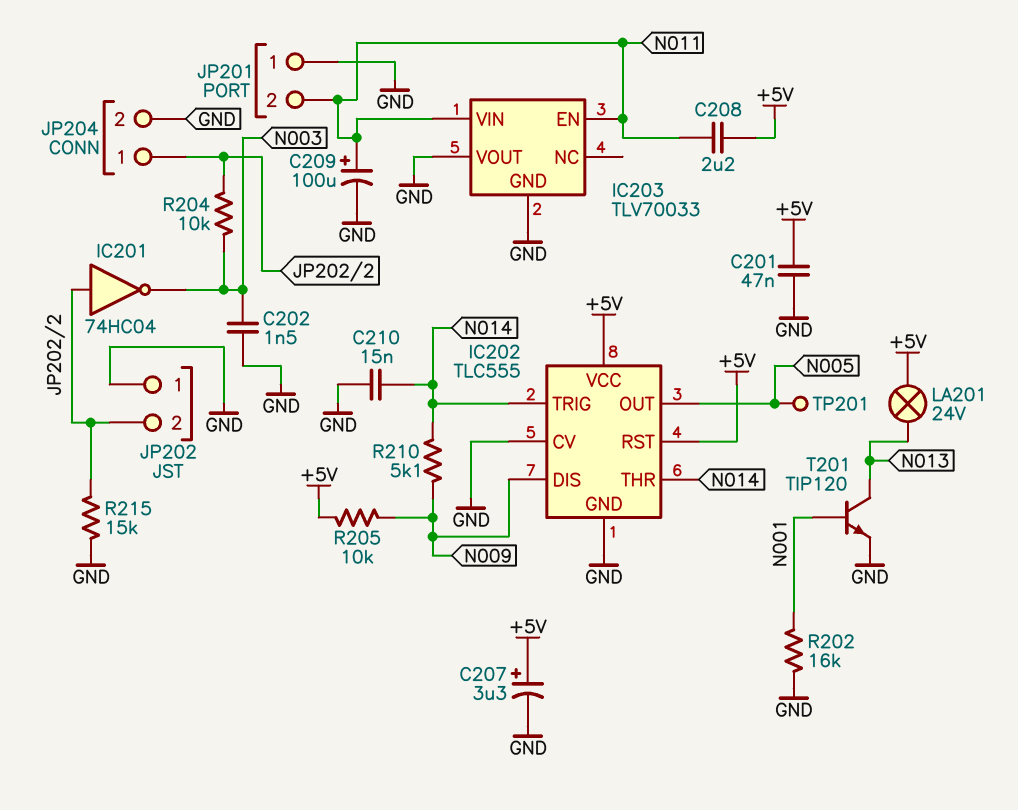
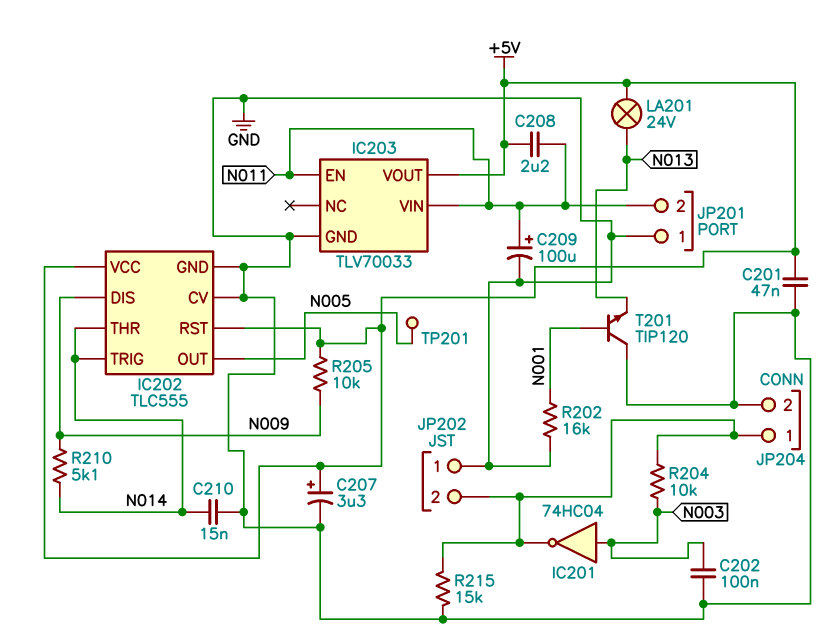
C202: 1.5nF (GND, N003) -> 100nF (GND, N003)
IC201: NOT 74HC04 (in JP202/2, out N003) -> NOT 74HC04 (in N003, out JP202/2)
IC203 pin VOUT: GND -> +5V
T201: NPN TIP120 (B N001, C N013, E GND) -> NPN TIP120 (B N001, C GND, E N013)

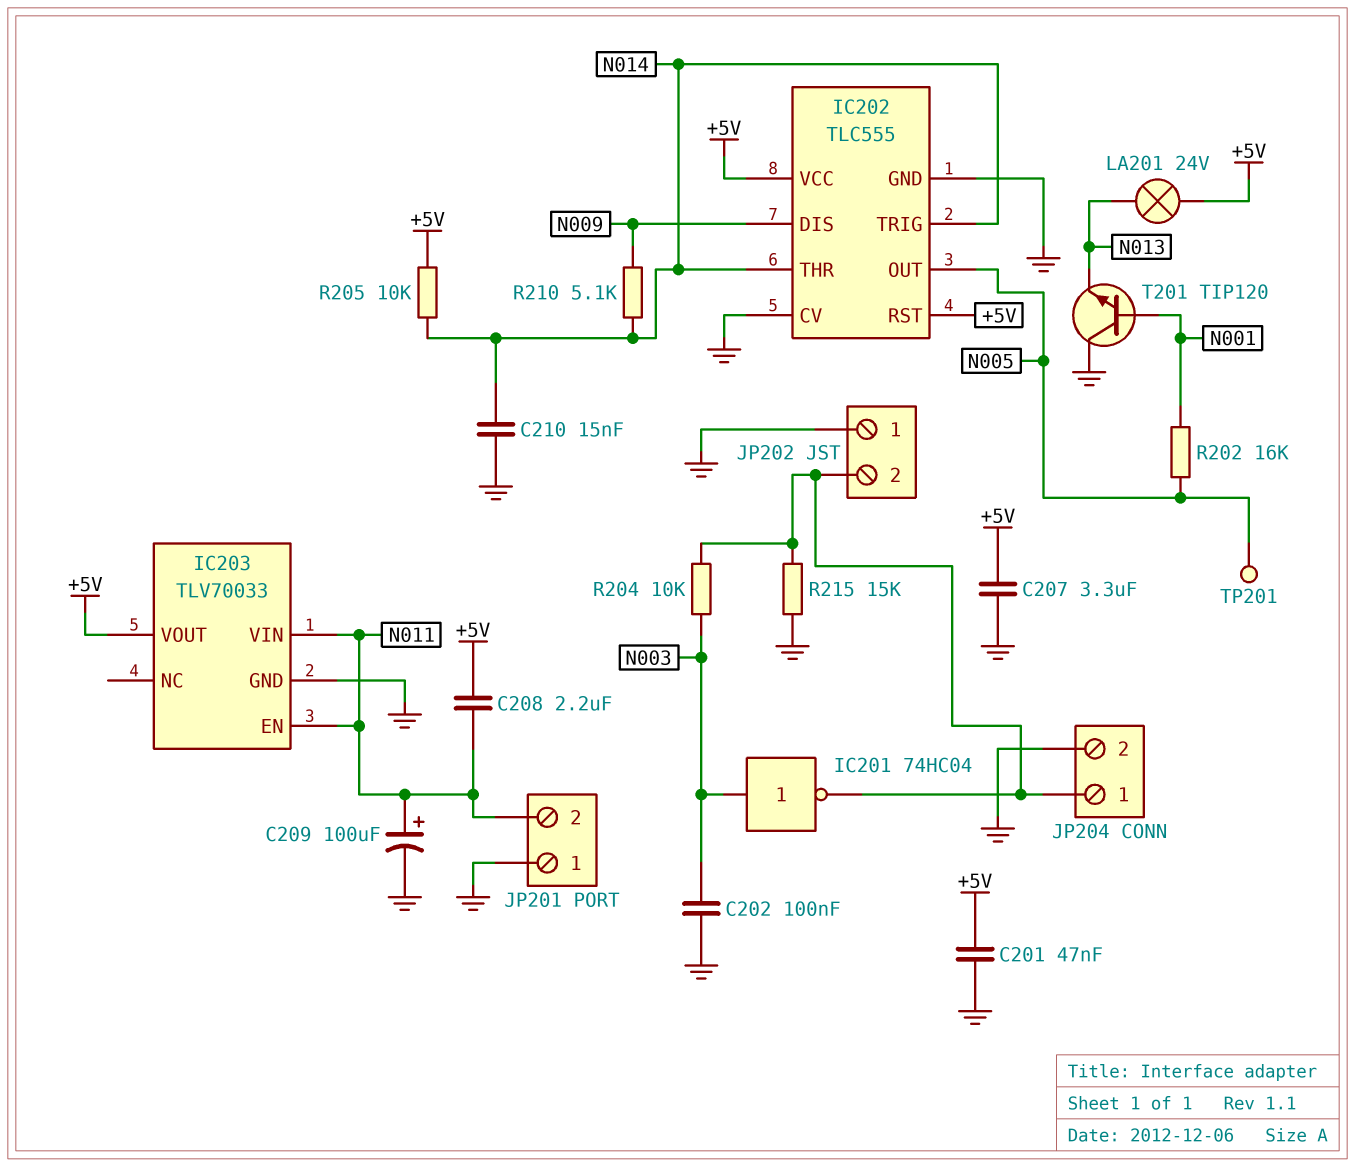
C207: 3.3uF (plus +5V, minus GND) -> 3.3uF (+5V, GND)
R202: 16k (GND, N001) -> 16k (N001, N005)
R205: 10k (+5V, N009) -> 10k (+5V, N014)

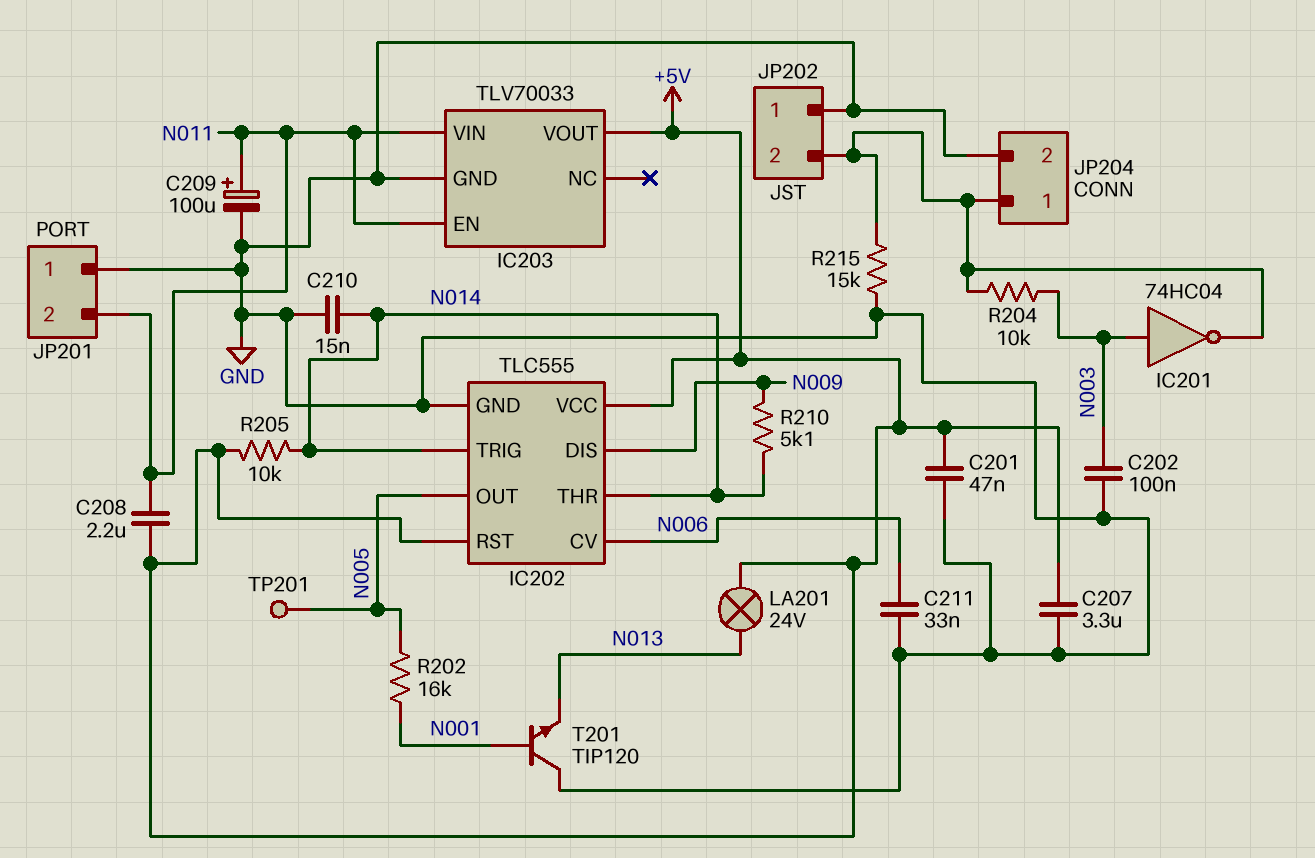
C211: none -> 33nF (GND, N006)
IC202 pin CV: GND -> N006

